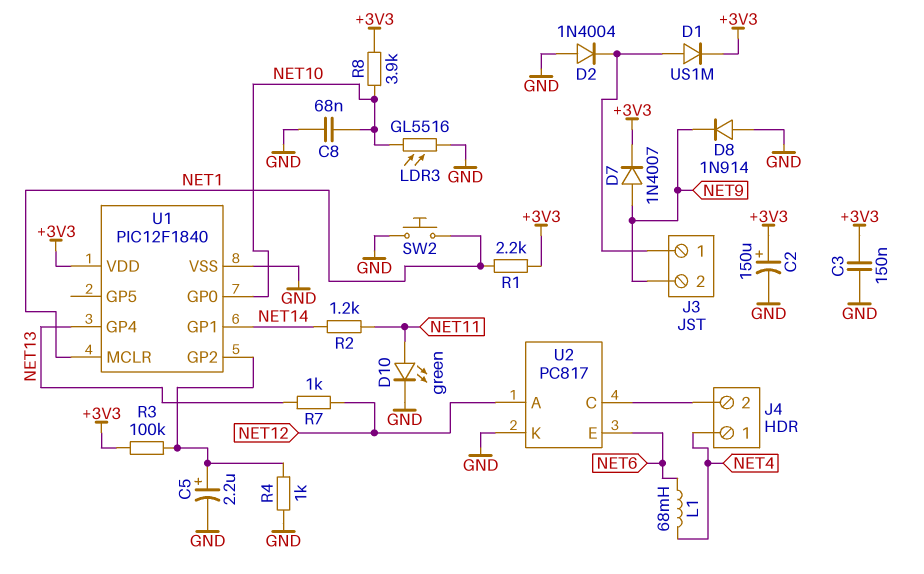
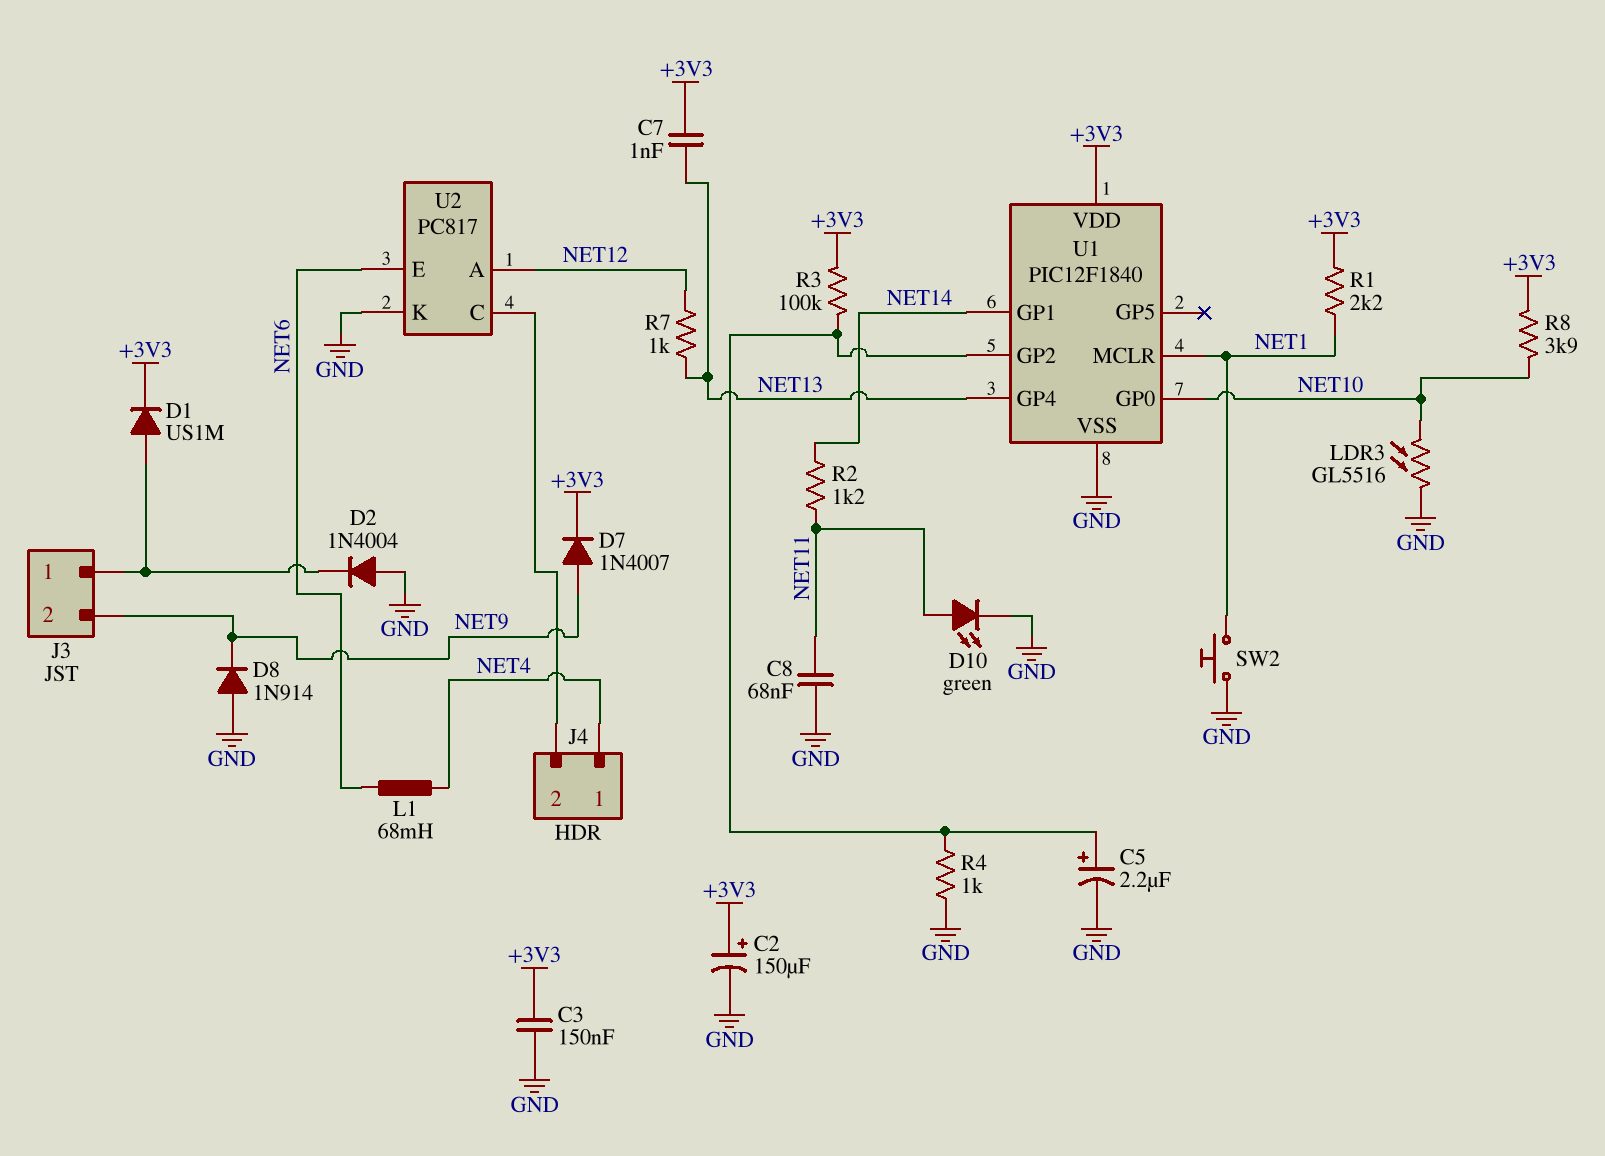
C7: none -> 1nF (+3V3, NET13)
C8: 68nF (GND, NET10) -> 68nF (GND, NET11)

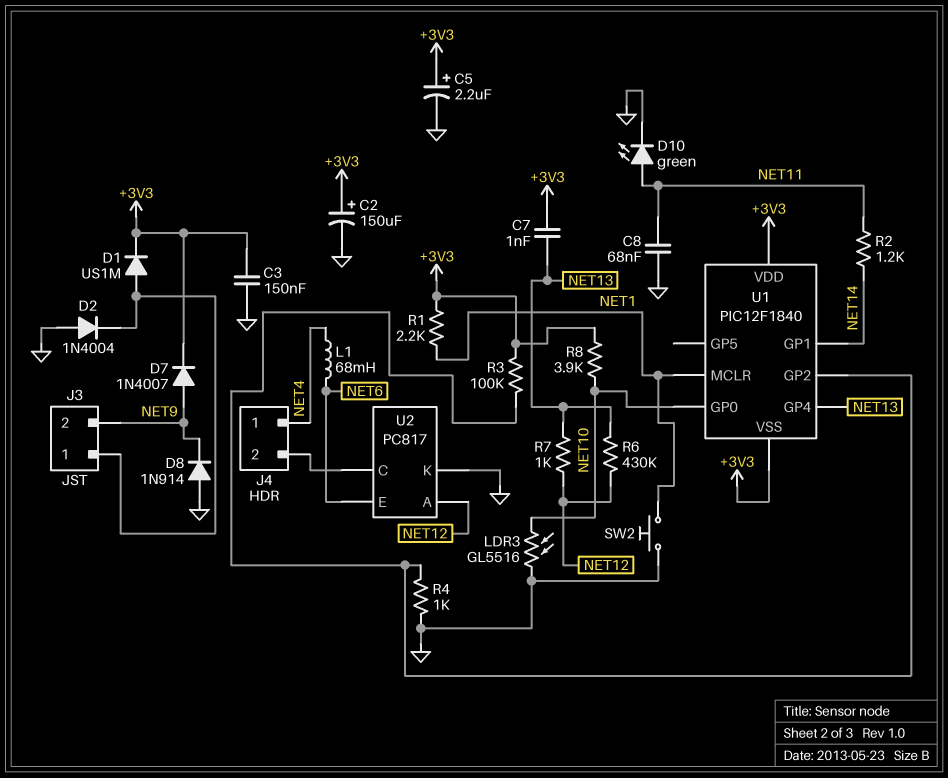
C5: 2.2uF (plus U1/GP2, minus GND) -> 2.2uF (plus +3V3, minus GND)
R6: none -> 430k (NET12, NET13)
U1 pin VSS: GND -> +3V3

